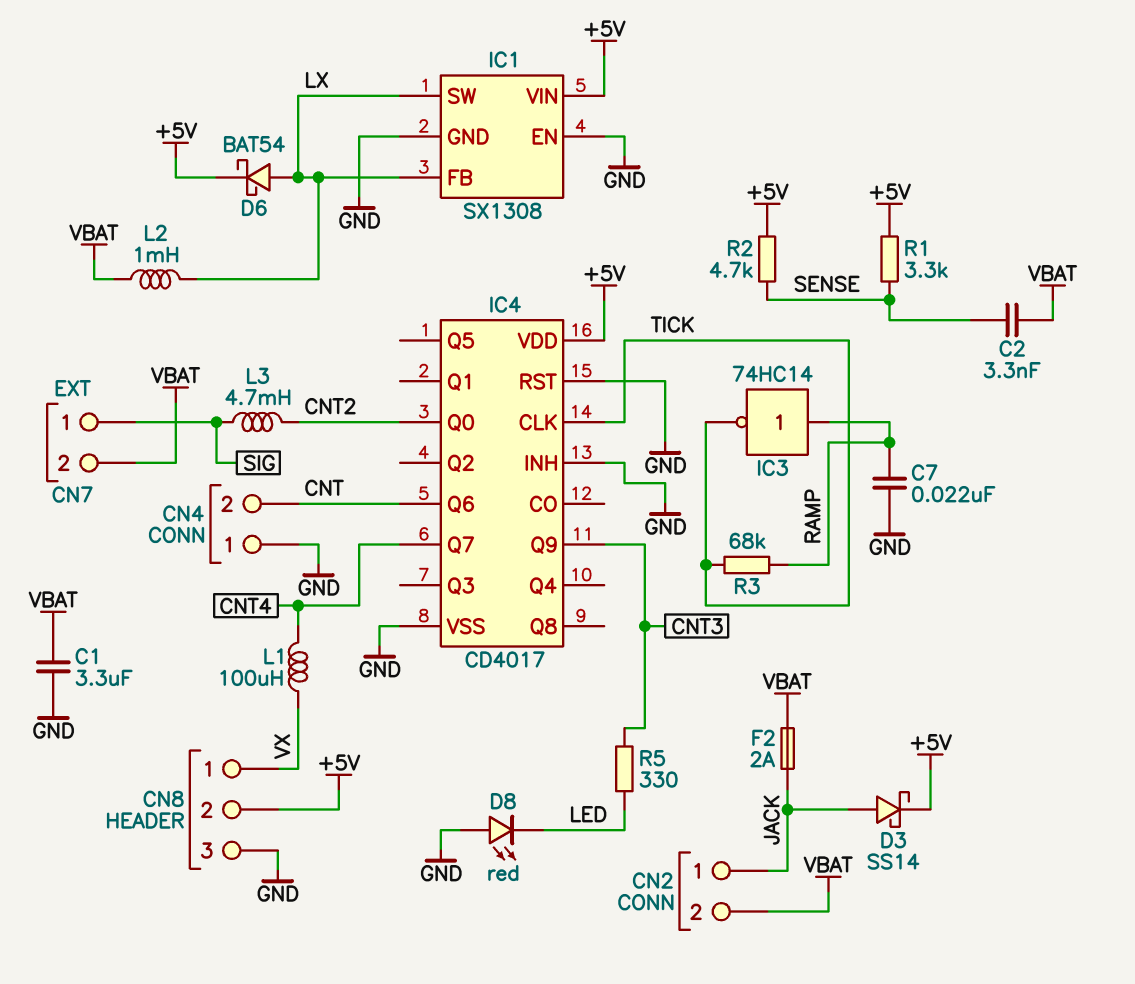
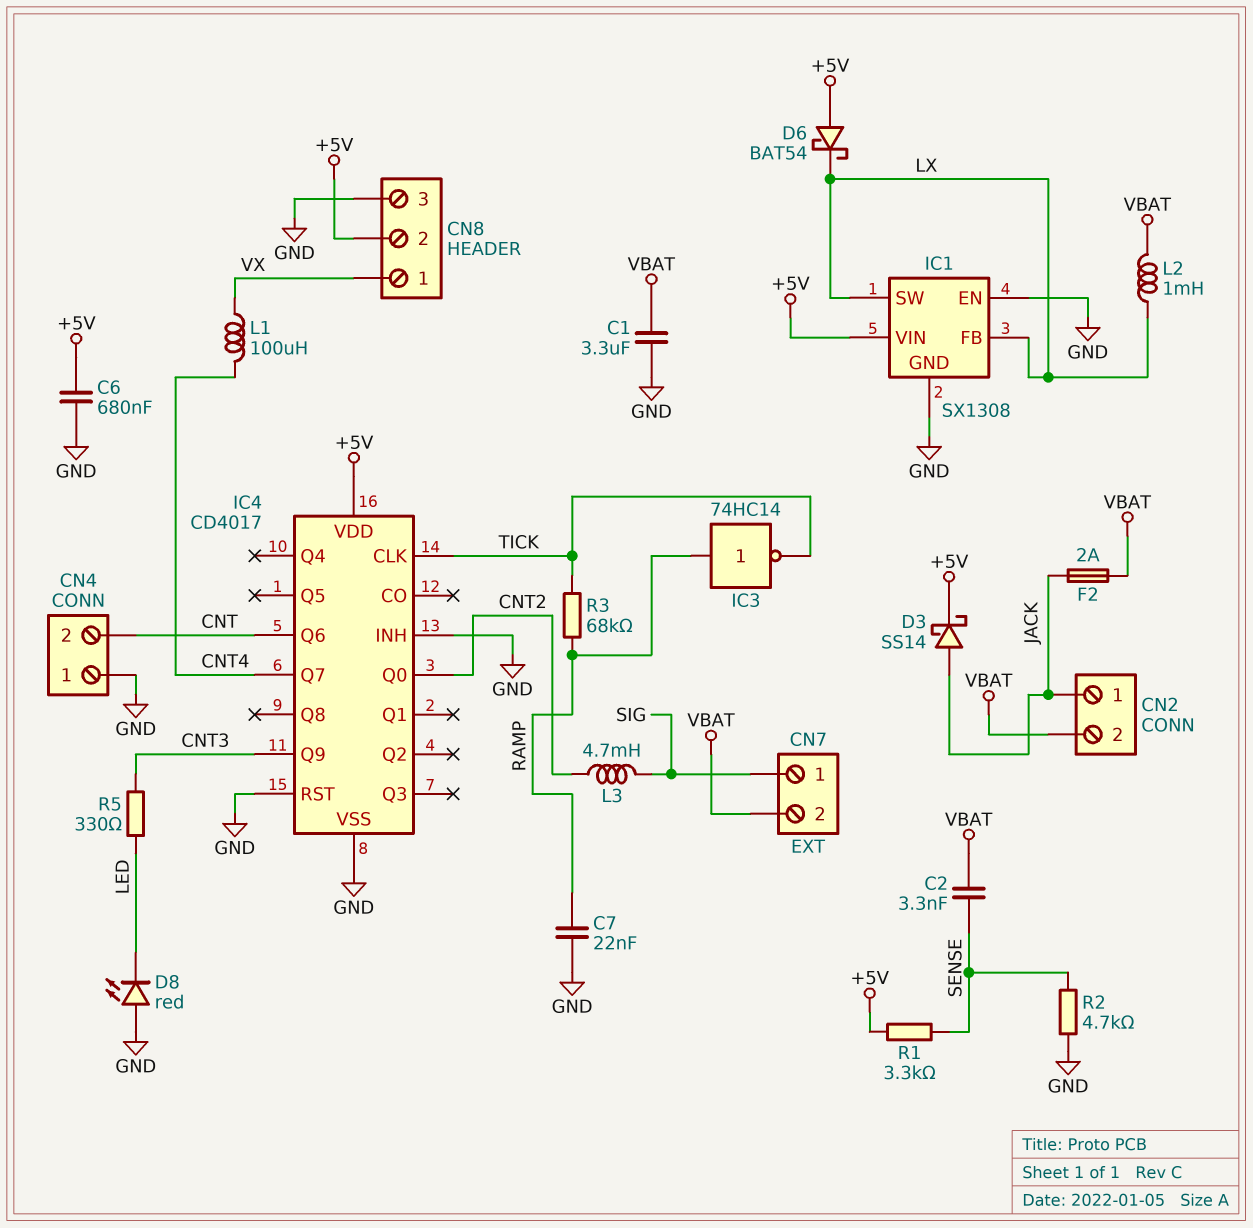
C6: none -> 680nF (+5V, GND)
D6: schottky BAT54 (A LX, K +5V) -> schottky BAT54 (A +5V, K LX)
R2: 4.7k (+5V, SENSE) -> 4.7k (GND, SENSE)

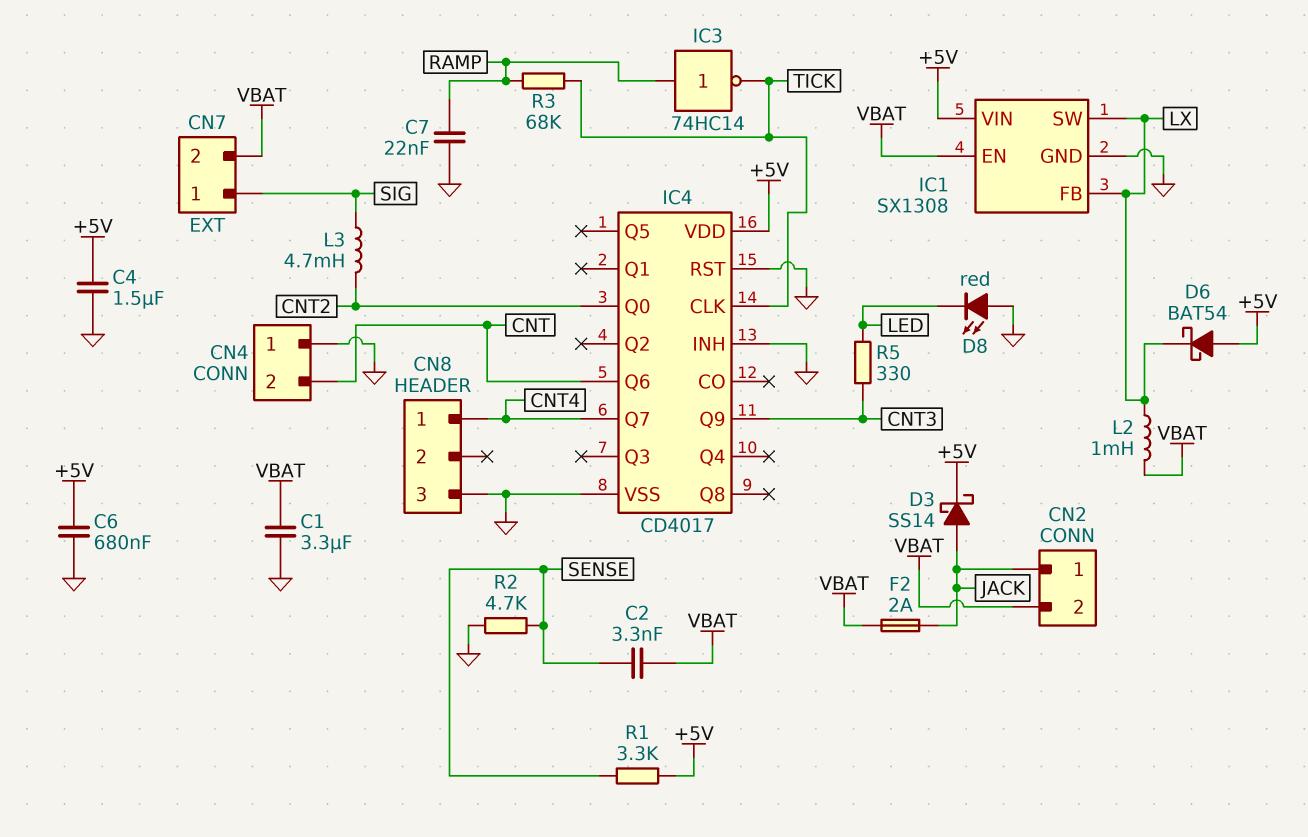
C4: none -> 1.5uF (+5V, GND)
CN8 pin 1: VX -> CNT4
CN8 pin 2: +5V -> none
IC1 pin EN: GND -> VBAT
L1: 100uH (CNT4, VX) -> none

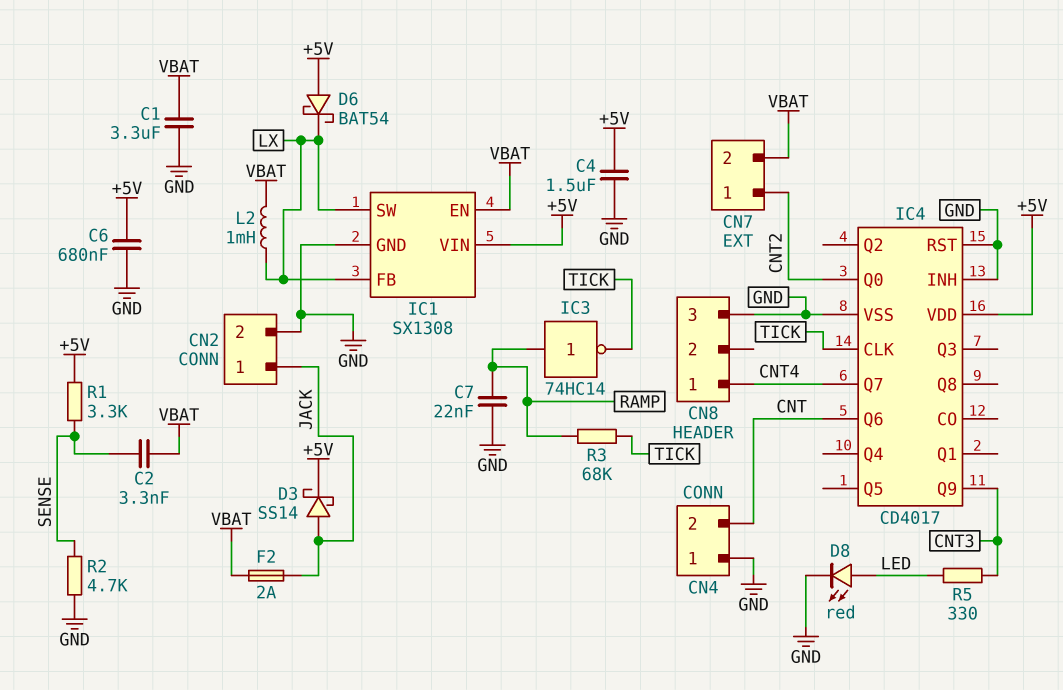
CN2 pin 2: VBAT -> GND
CN7 pin 1: SIG -> CNT2
D8: LED red (A GND, K LED) -> LED red (A LED, K GND)
L3: 4.7mH (CNT2, SIG) -> none

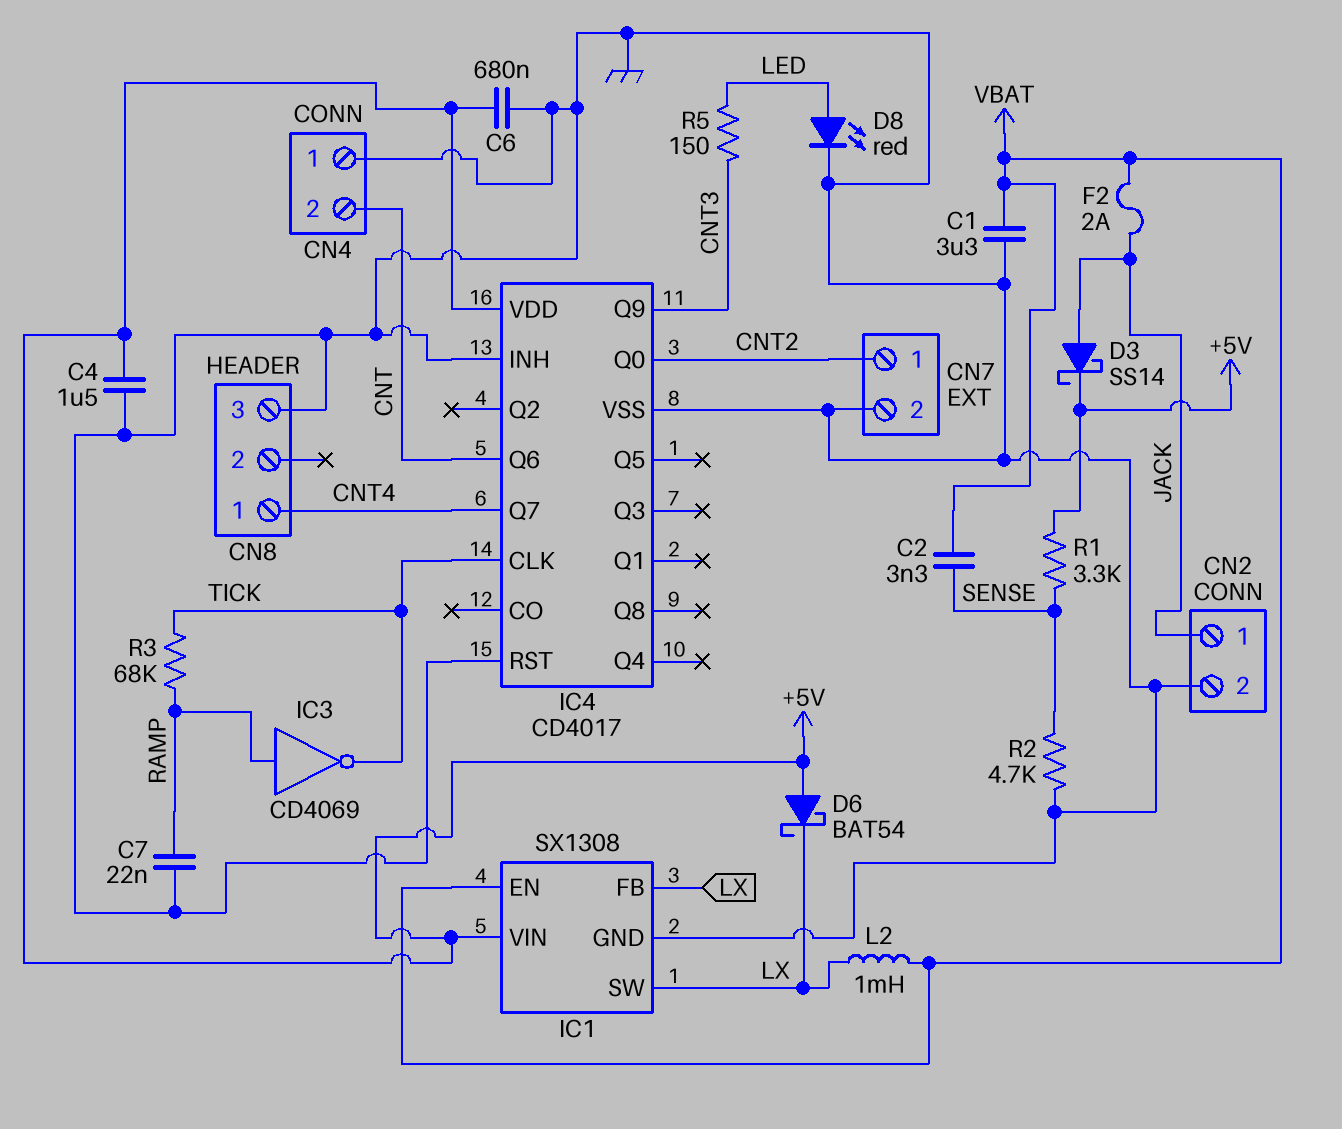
CN7 pin 2: VBAT -> GND
IC3: NOT 74HC14 (in RAMP, out TICK) -> NOT CD4069 (in RAMP, out TICK)
R5: 330 (CNT3, LED) -> 150 (CNT3, LED)

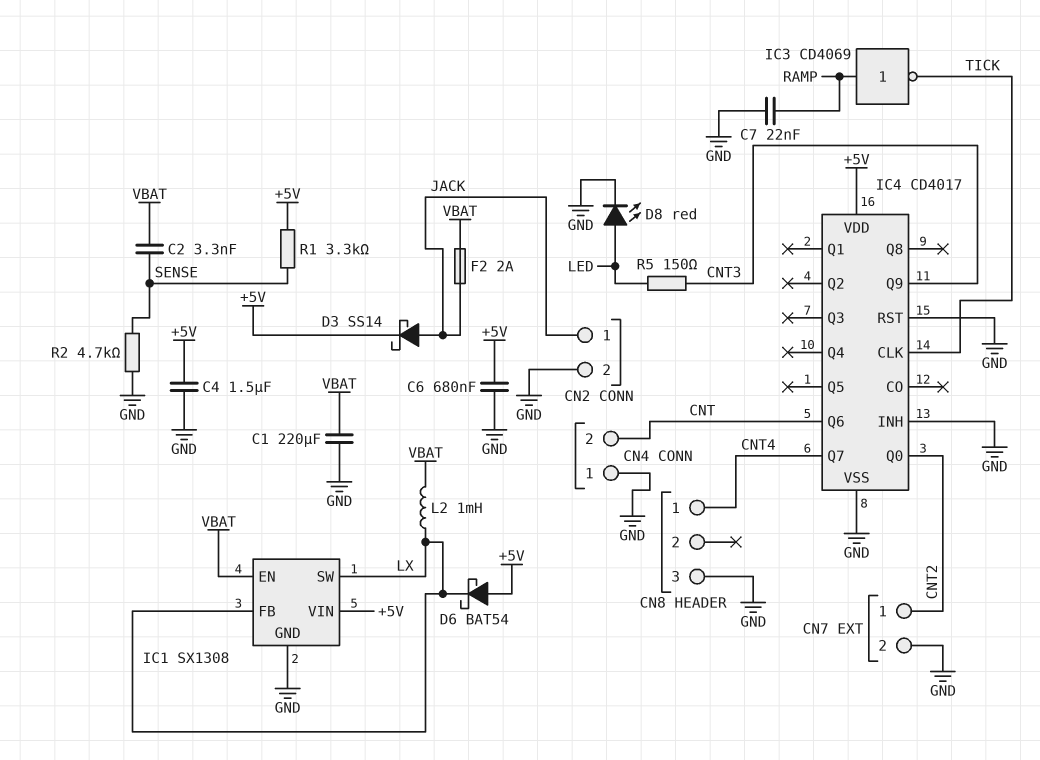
C1: 3.3uF (GND, VBAT) -> 220uF (GND, VBAT)
R3: 68k (RAMP, TICK) -> none

